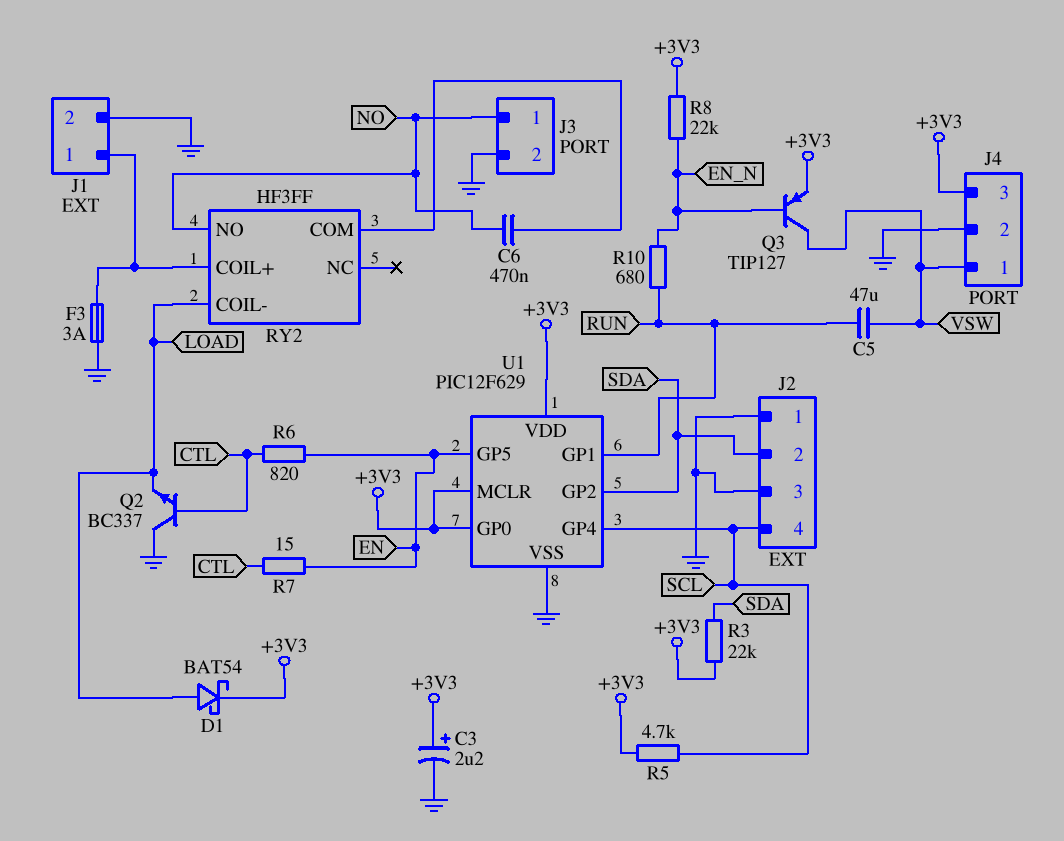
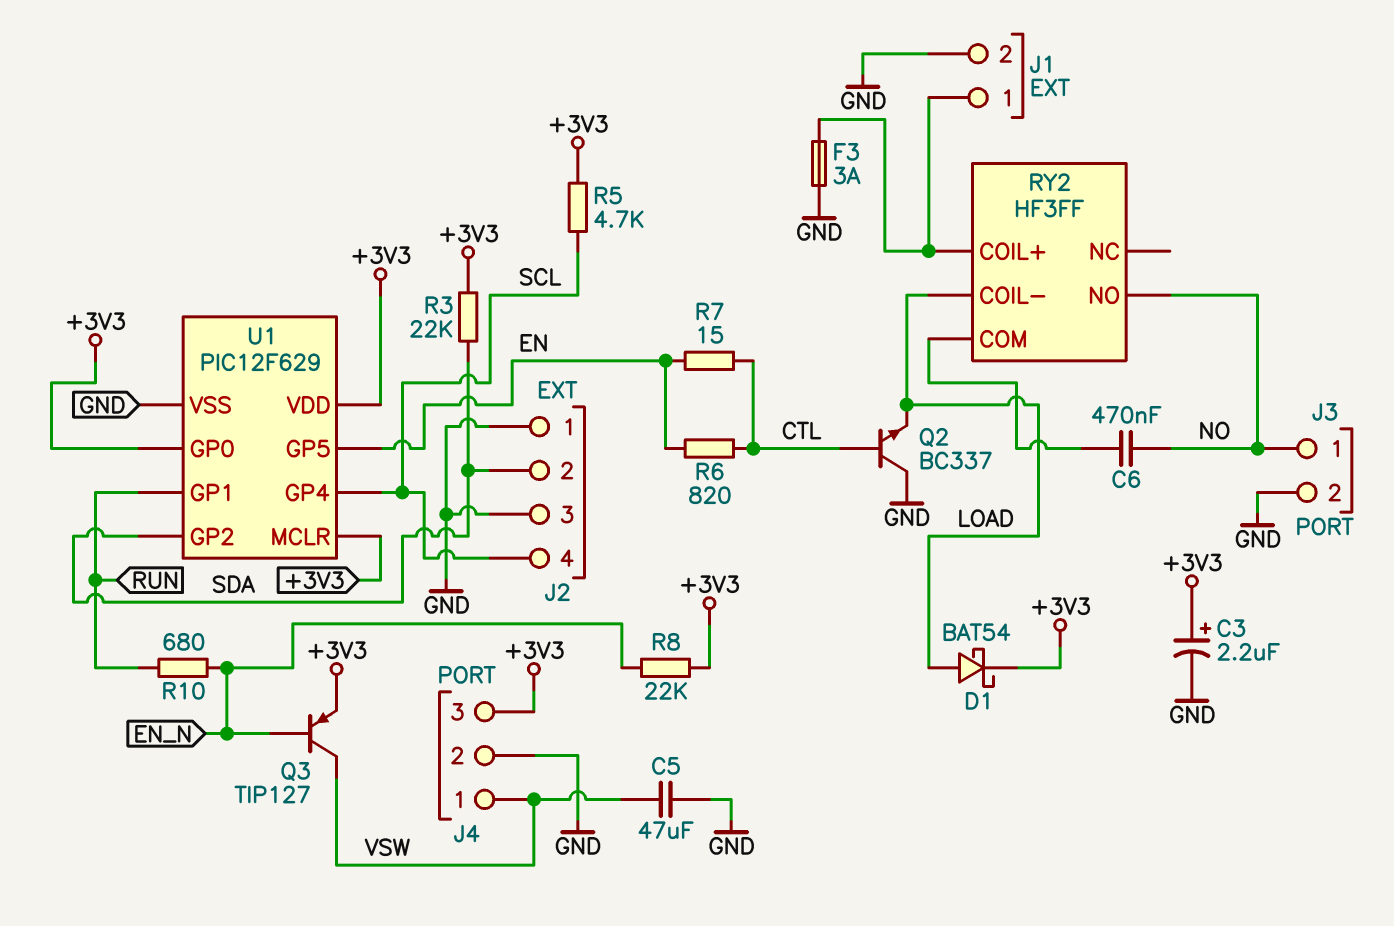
C5: 47uF (RUN, VSW) -> 47uF (GND, VSW)

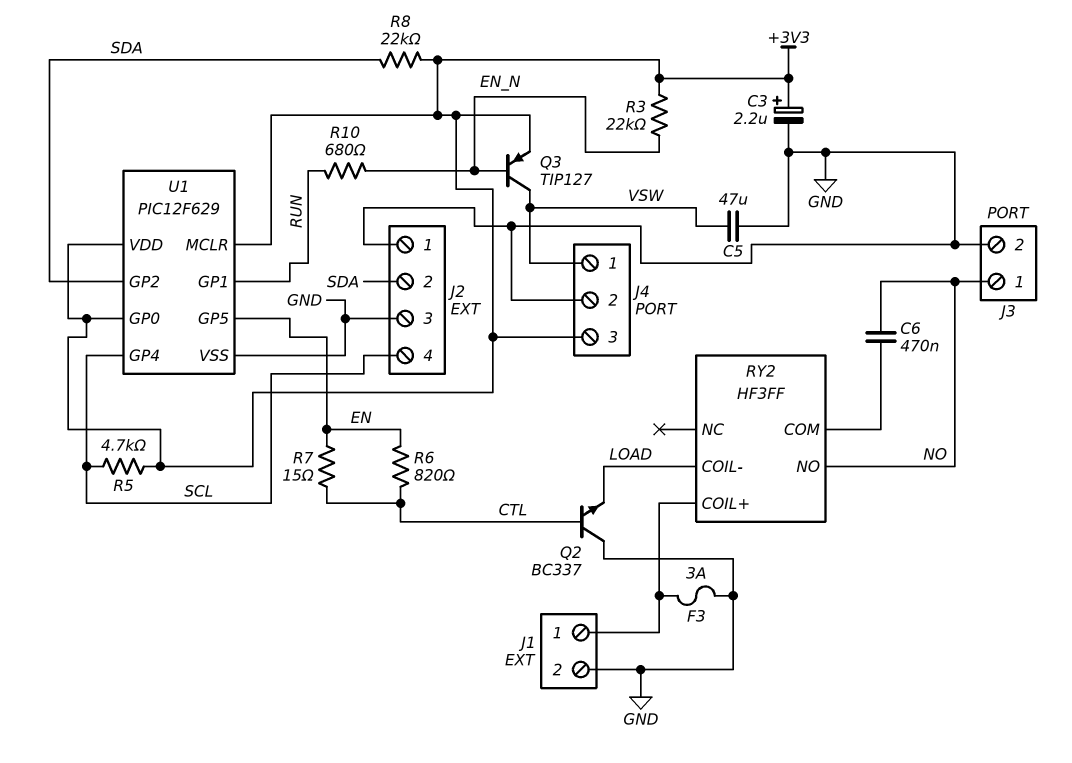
D1: schottky BAT54 (A LOAD, K +3V3) -> none
R3: 22k (+3V3, SDA) -> 22k (+3V3, EN_N)
R8: 22k (+3V3, EN_N) -> 22k (+3V3, SDA)

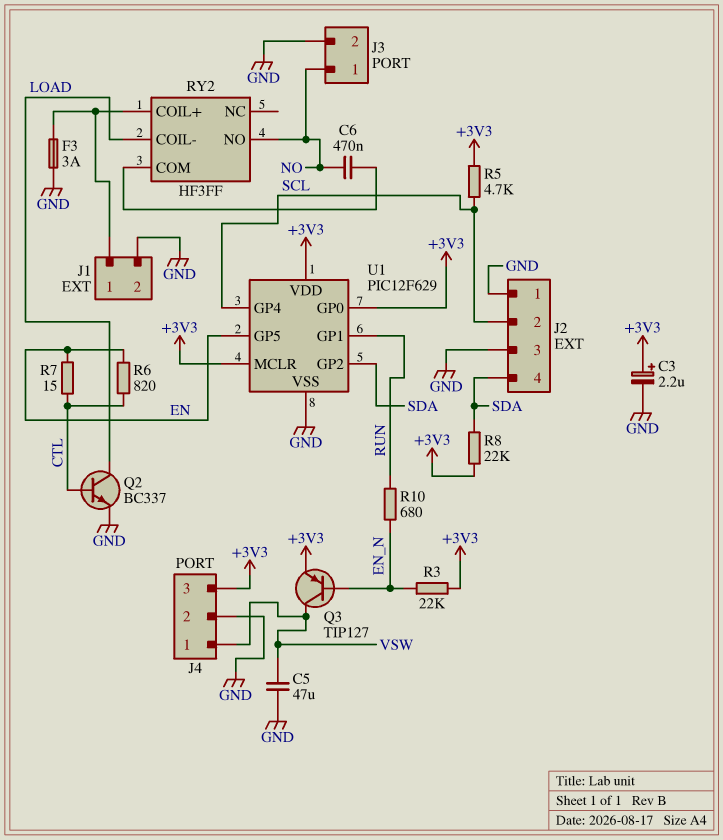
J2 pin 2: SDA -> SCL
J2 pin 4: SCL -> SDA
Q2: NPN BC337 (B CTL, C GND, E LOAD) -> NPN BC337 (B CTL, C LOAD, E GND)

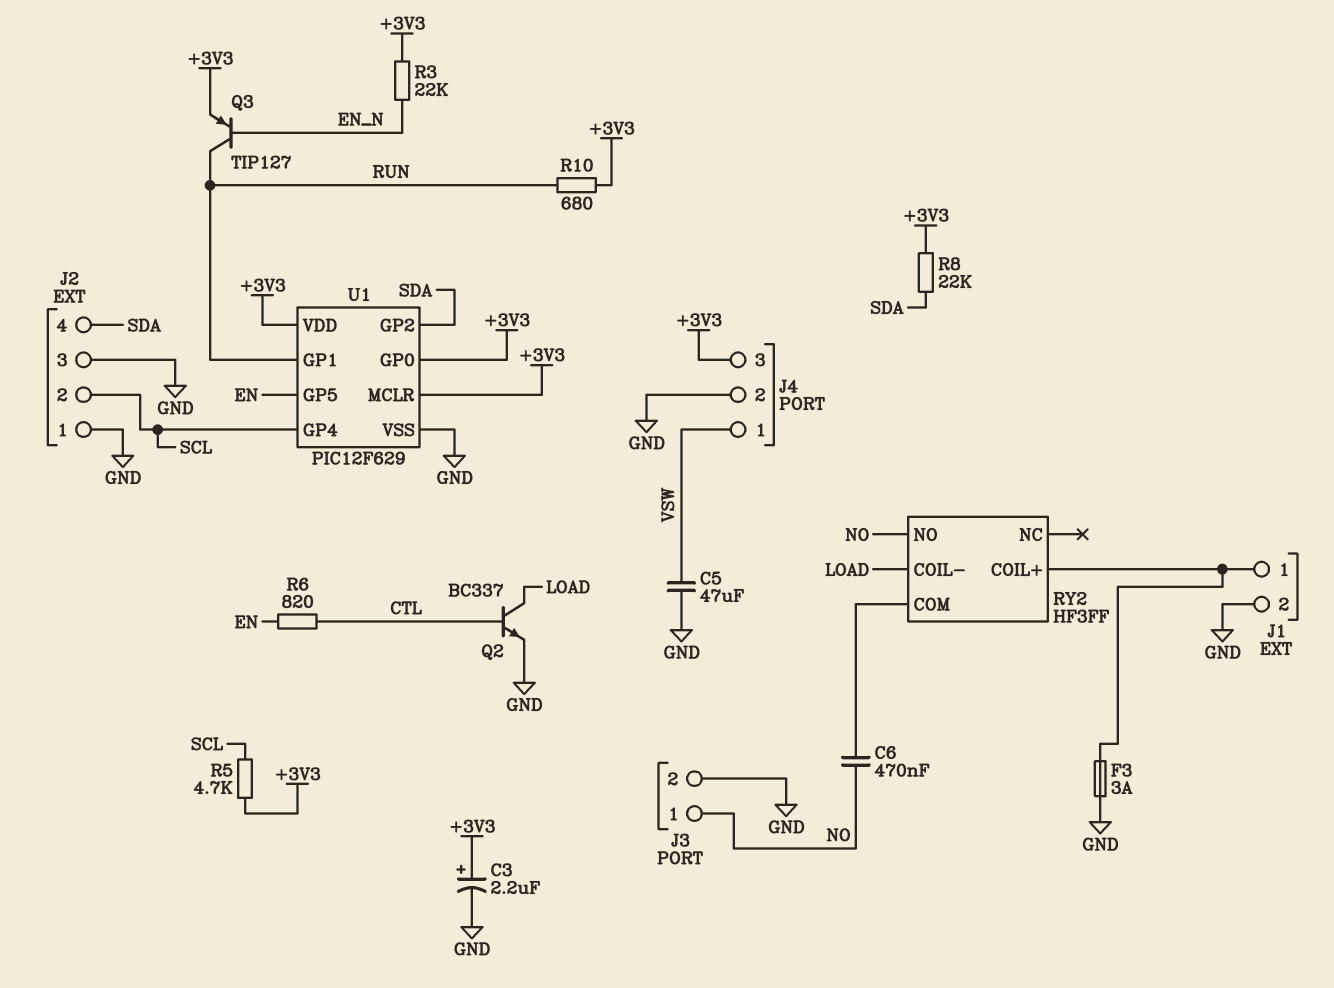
Q3: PNP TIP127 (B EN_N, C VSW, E +3V3) -> PNP TIP127 (B EN_N, C RUN, E +3V3)
R7: 15 (CTL, EN) -> none
R10: 680 (EN_N, RUN) -> 680 (+3V3, RUN)

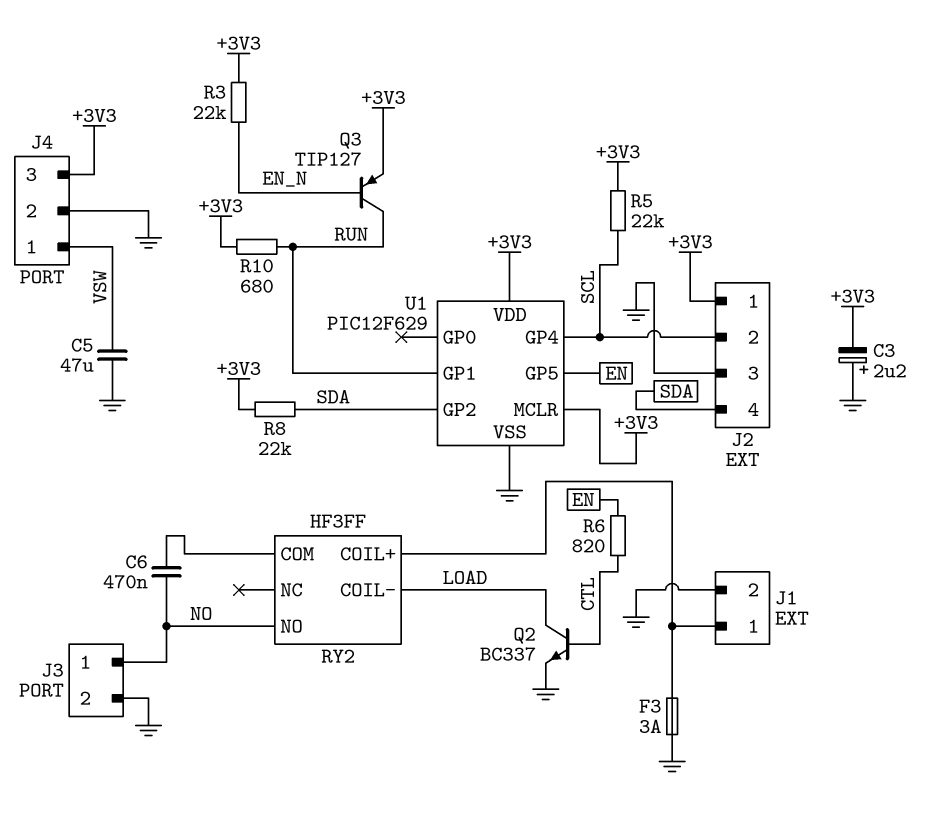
C3: 2.2uF (plus +3V3, minus GND) -> 2.2uF (plus GND, minus +3V3)
J2 pin 1: GND -> +3V3
R5: 4.7k (+3V3, SCL) -> 22k (+3V3, SCL)
U1 pin GP0: +3V3 -> none

